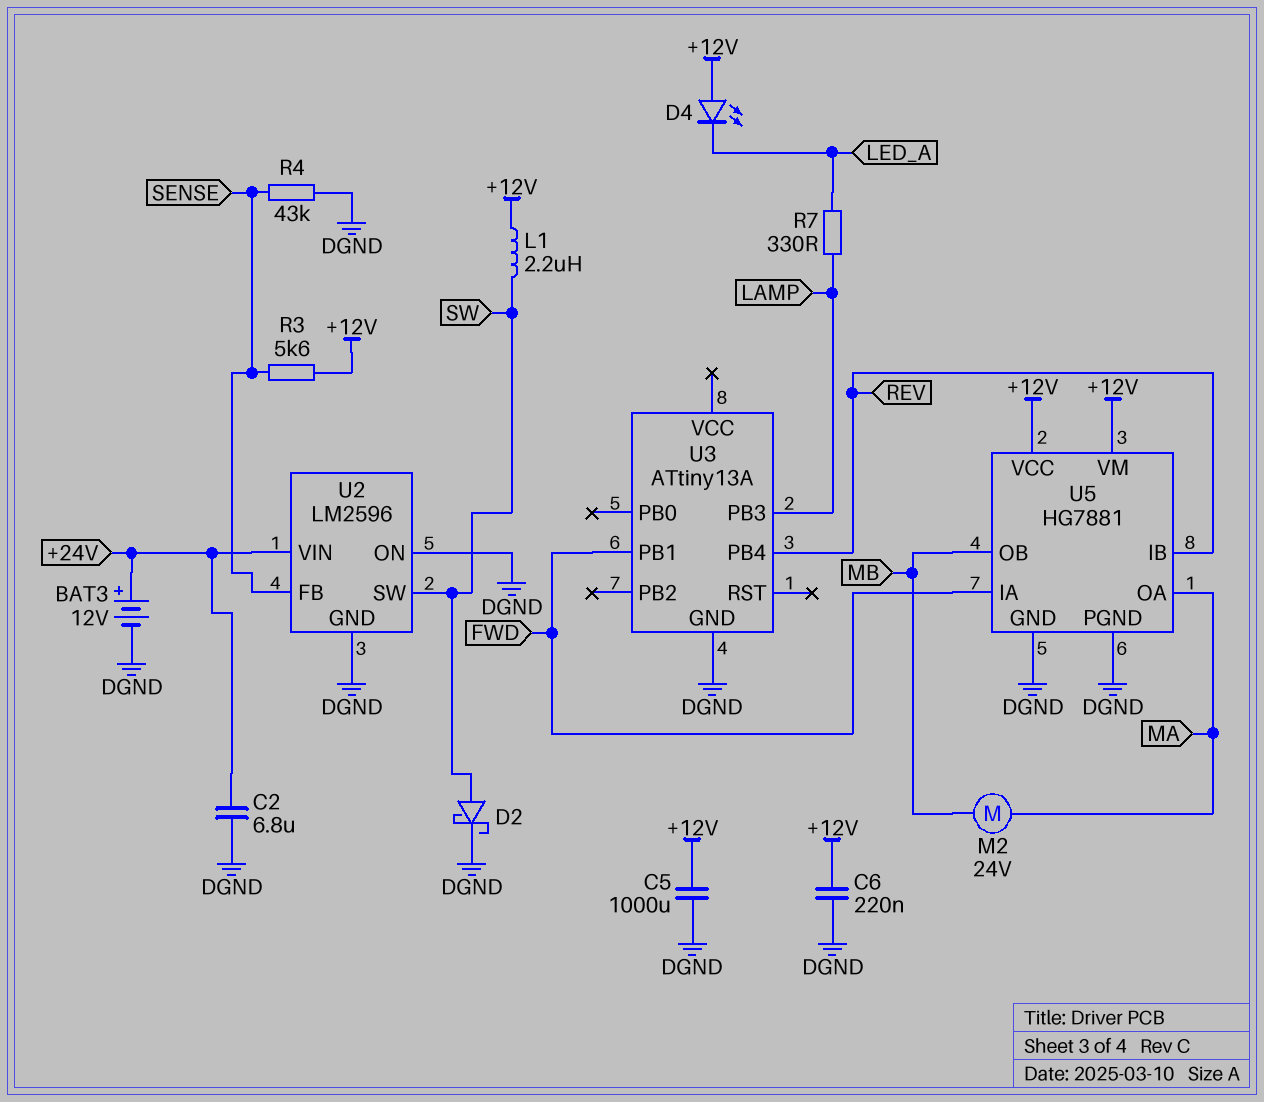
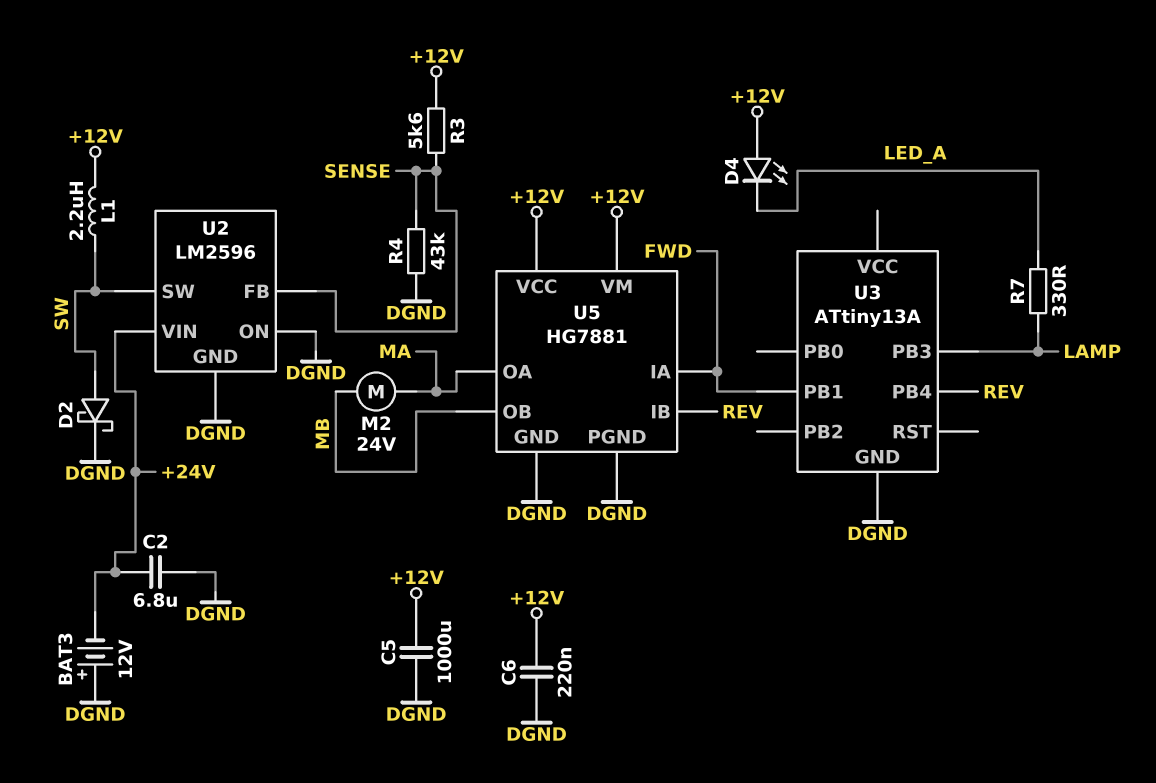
BAT3: 12V (plus +24V, minus DGND) -> 12V (plus DGND, minus +24V)

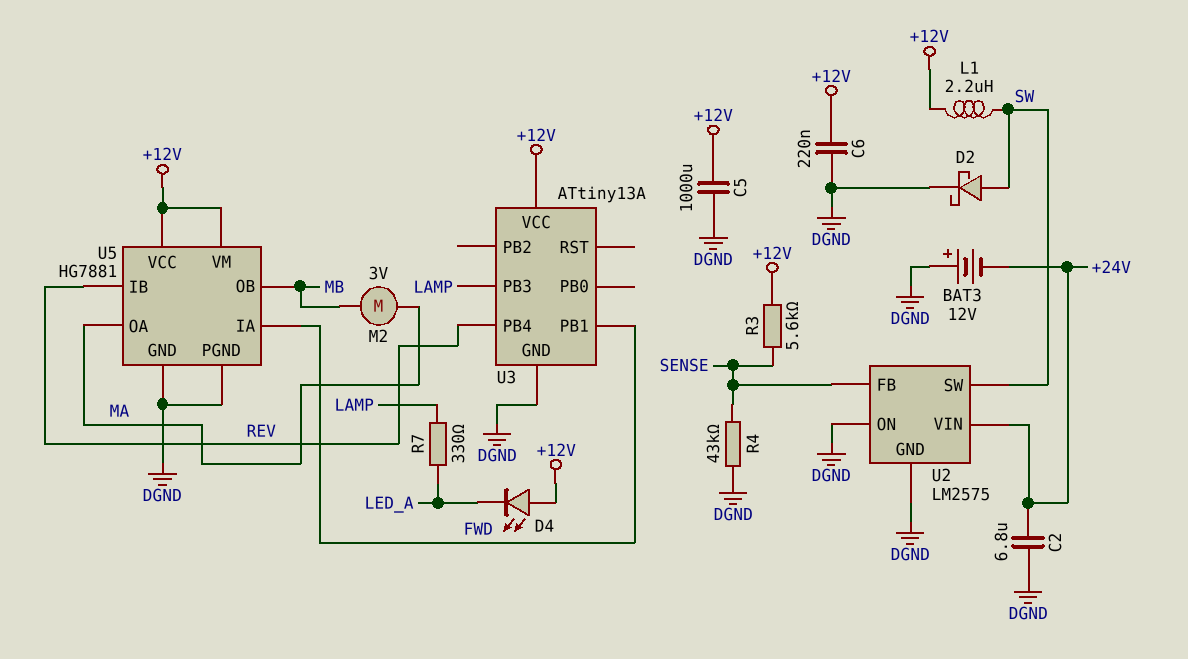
M2: motor 24V (MA, MB) -> motor 3V (MA, MB)
U2: LM2596 -> LM2575
U3 pin VCC: none -> +12V

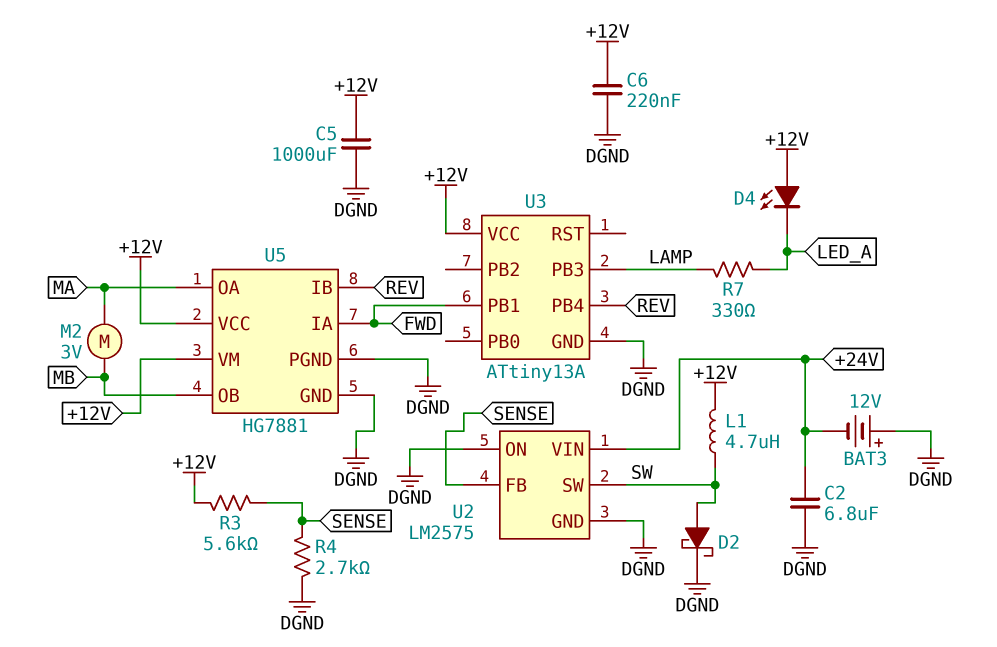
L1: 2.2uH (+12V, SW) -> 4.7uH (+12V, SW)
R4: 43k (DGND, SENSE) -> 2.7k (DGND, SENSE)

